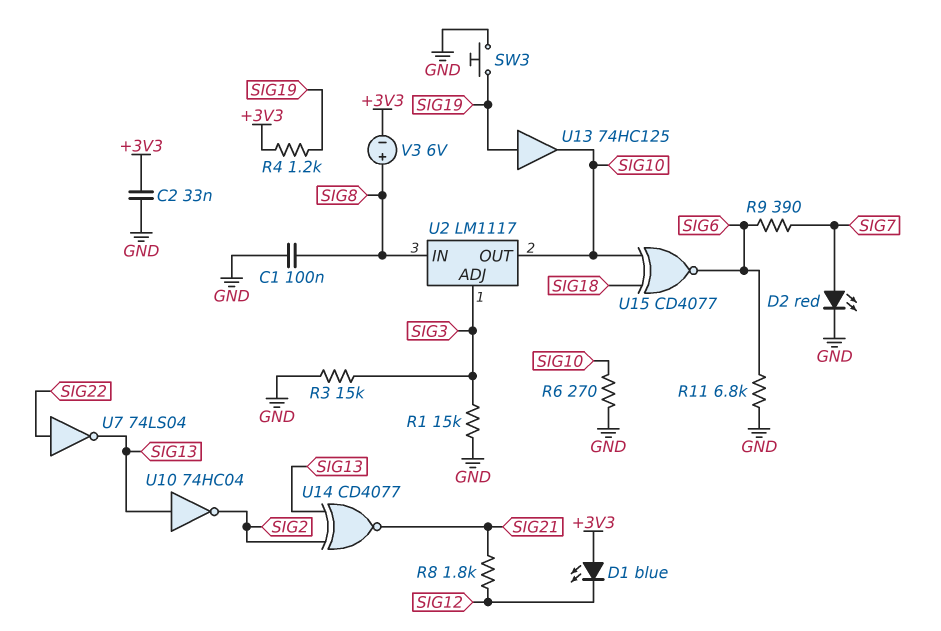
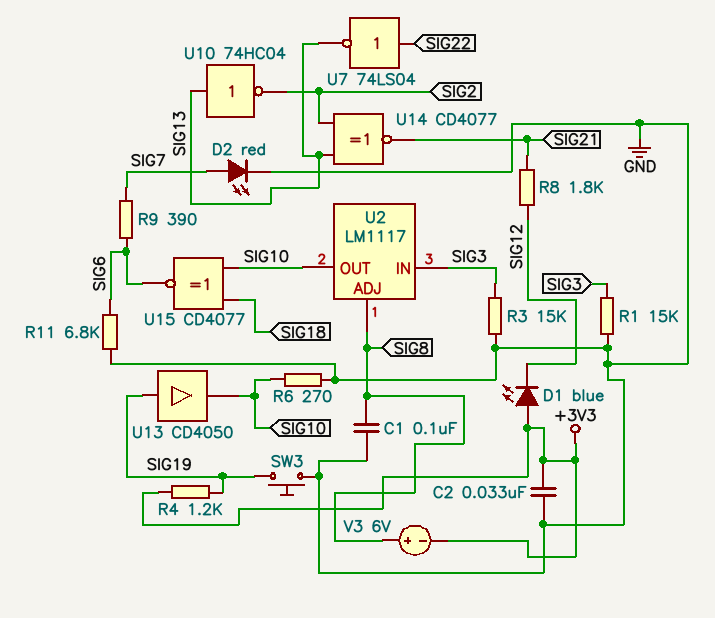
U2 pin ADJ: SIG3 -> SIG8
U2 pin IN: SIG8 -> SIG3
U13: buffer 74HC125 (in SIG19, out SIG10) -> buffer CD4050 (in SIG19, out SIG10)

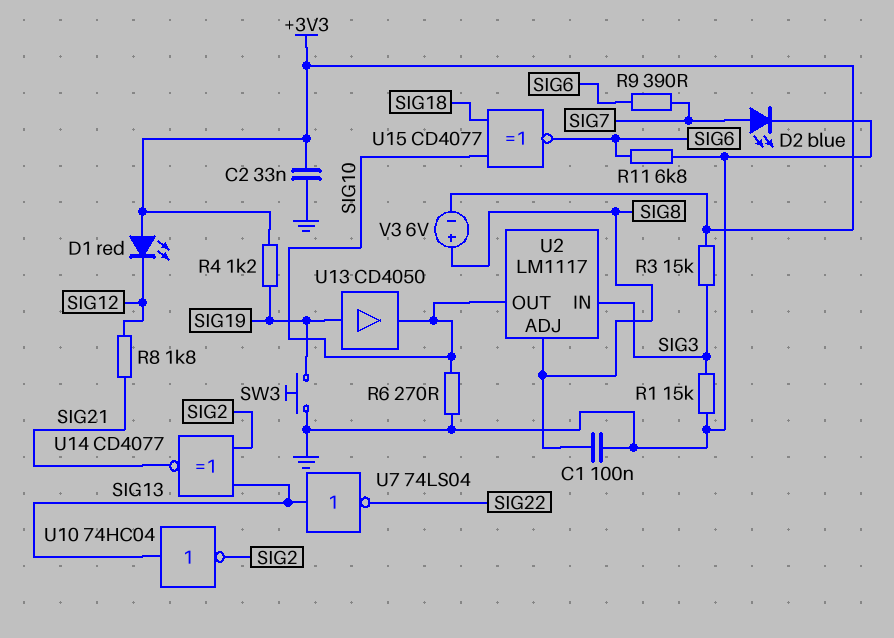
D1: LED blue (A +3V3, K SIG12) -> LED red (A +3V3, K SIG12)
D2: LED red (A SIG7, K GND) -> LED blue (A SIG7, K GND)
R3: 15k (GND, SIG3) -> 15k (+3V3, SIG3)
U7: NOT 74LS04 (in SIG22, out SIG13) -> NOT 74LS04 (in SIG13, out SIG22)

